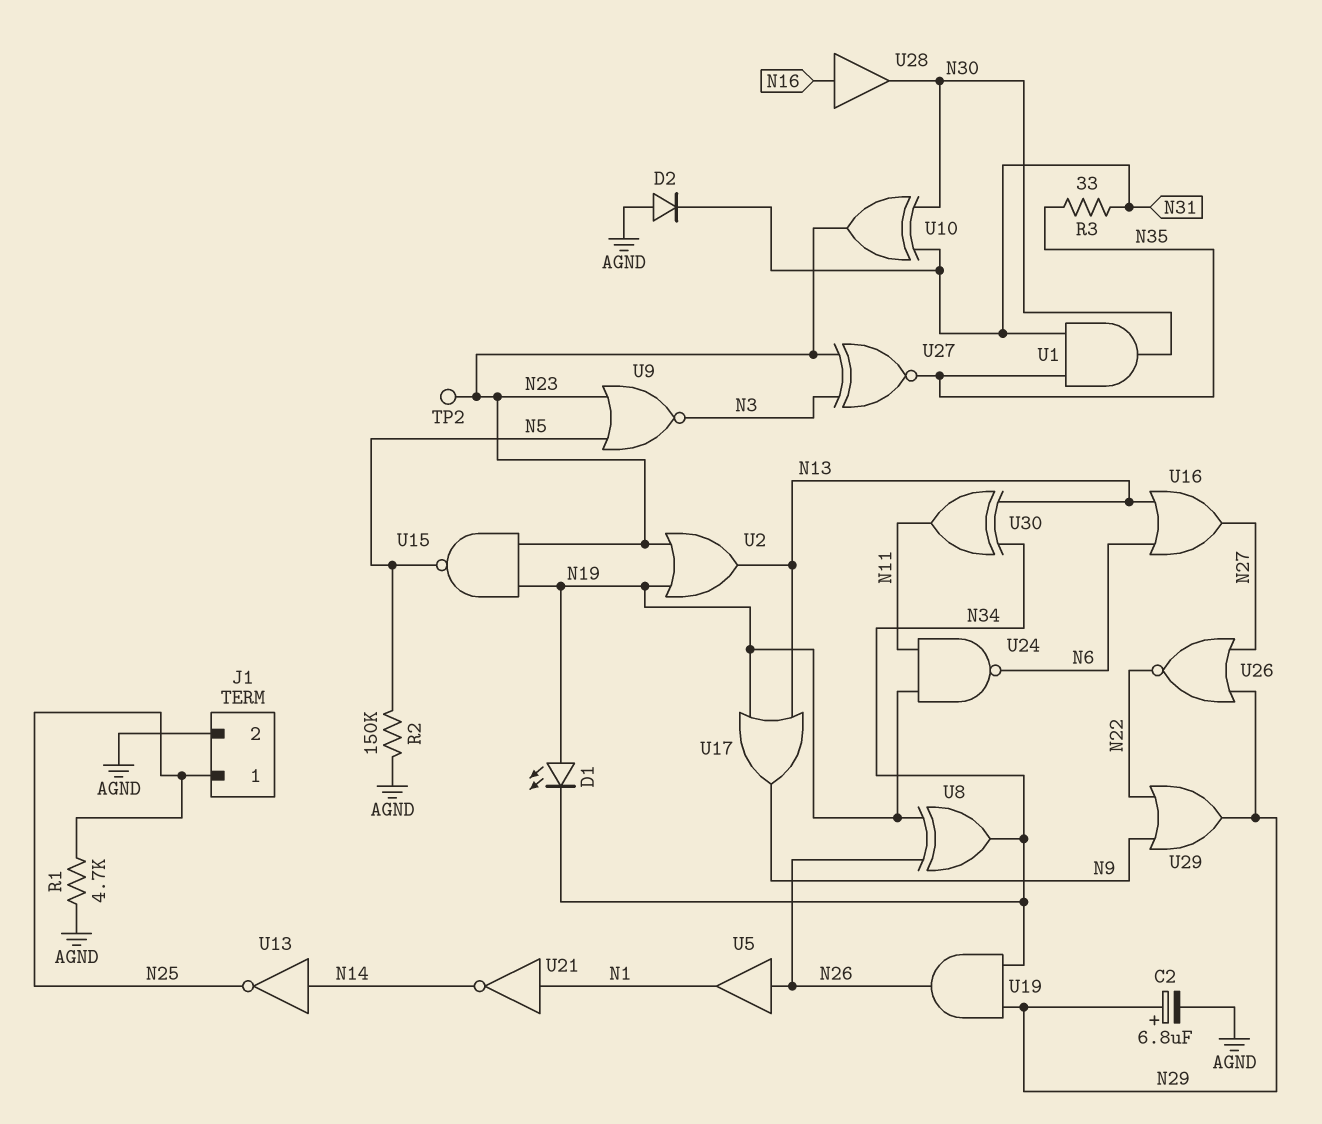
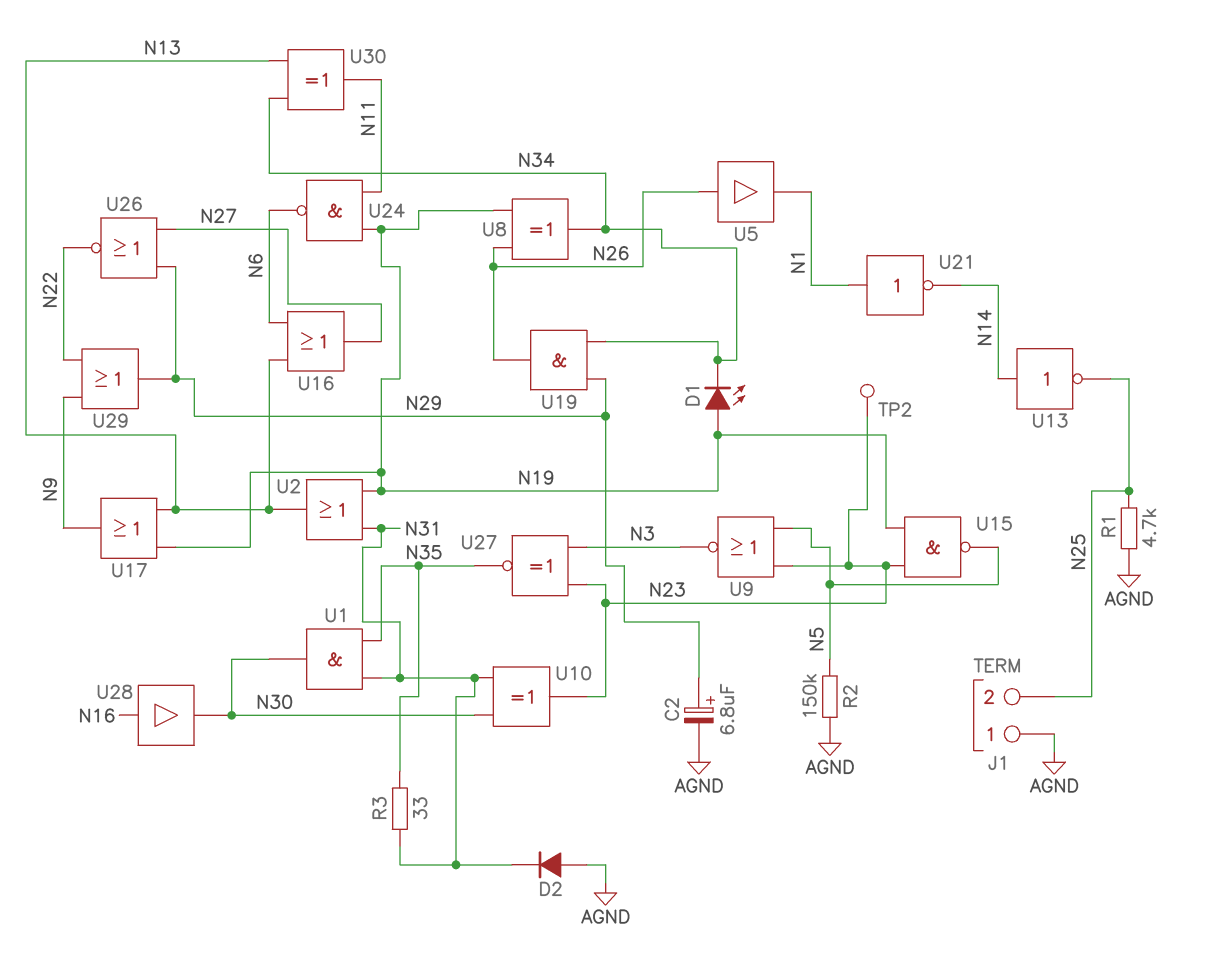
J1 pin 1: N25 -> AGND
J1 pin 2: AGND -> N25
U2: OR (in N19, in N23, out N13) -> OR (in N19, in N31, out N13)

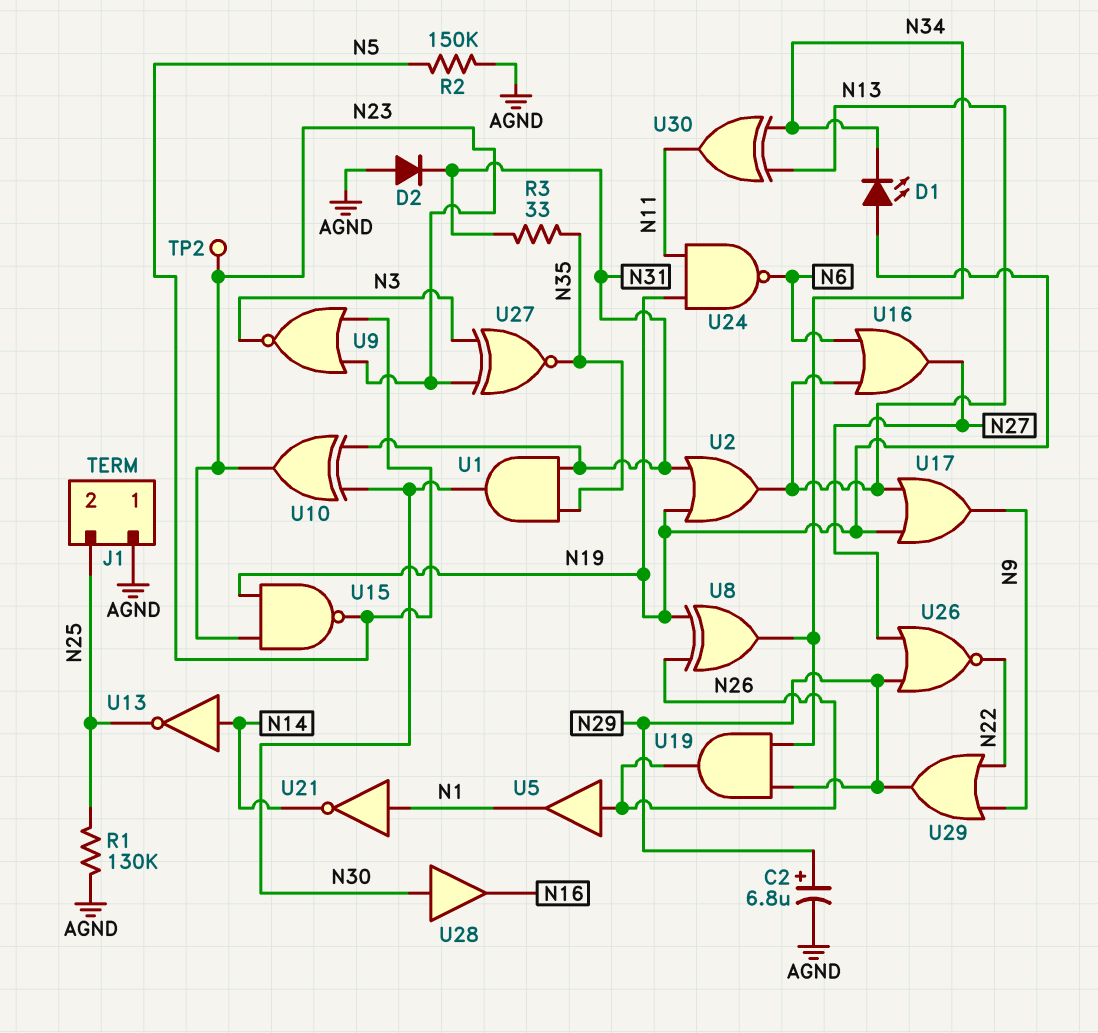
R1: 4.7k (AGND, N25) -> 130k (AGND, N25)
U28: buffer (in N16, out N30) -> buffer (in N30, out N16)

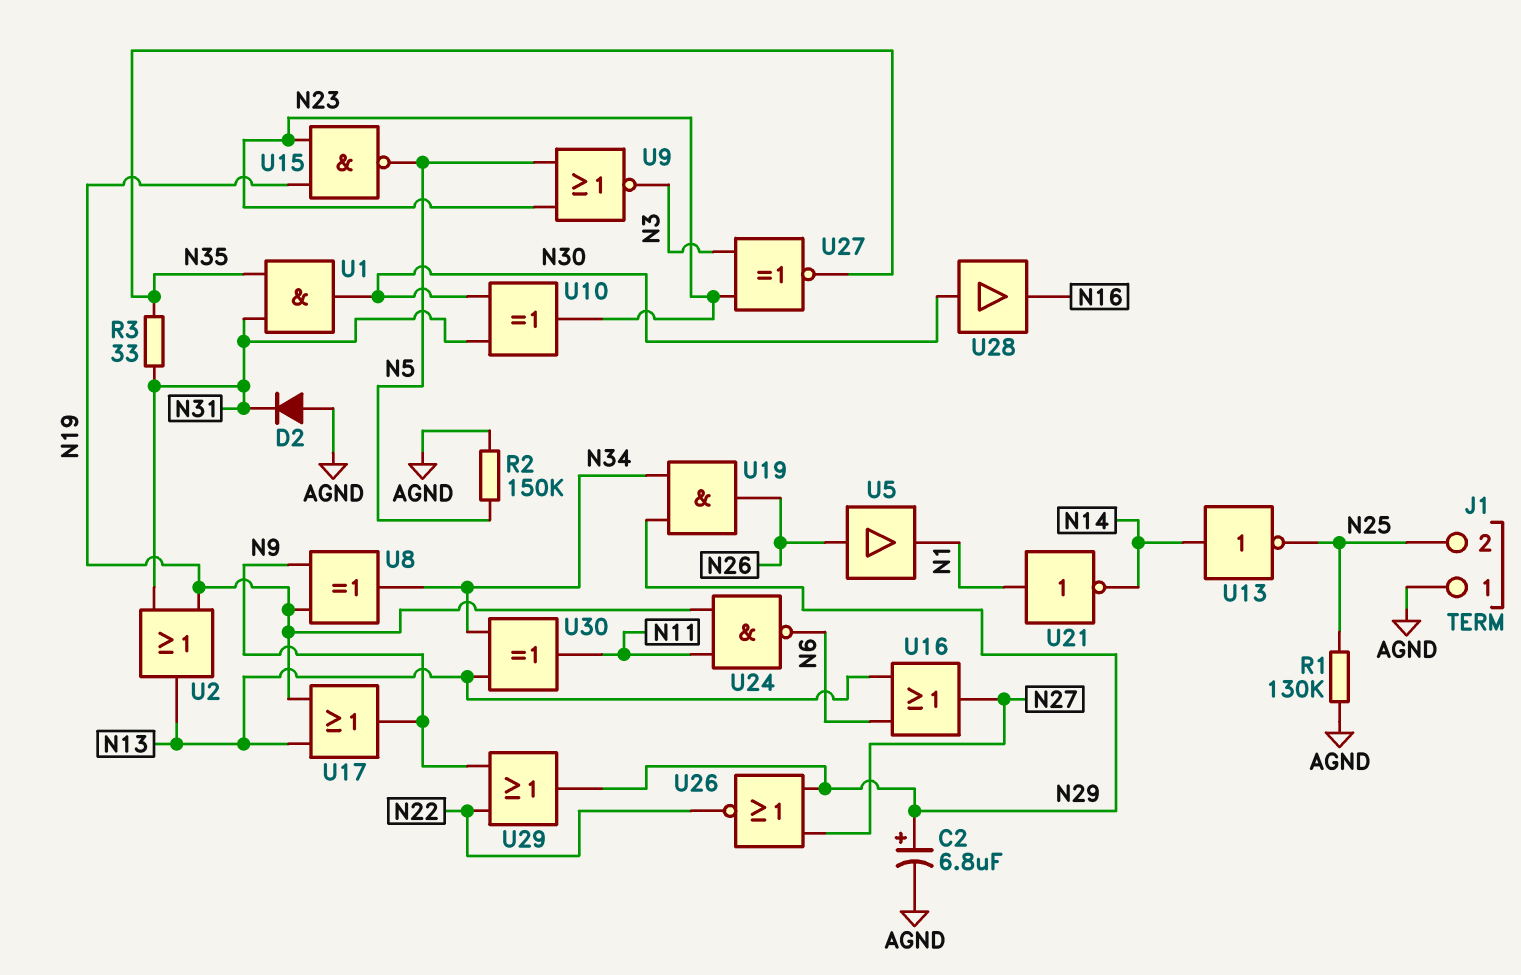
D1: LED (A N19, K N34) -> none
TP2: test point (N23) -> none
U8: XOR (in N19, in N26, out N34) -> XOR (in N9, in N19, out N34)

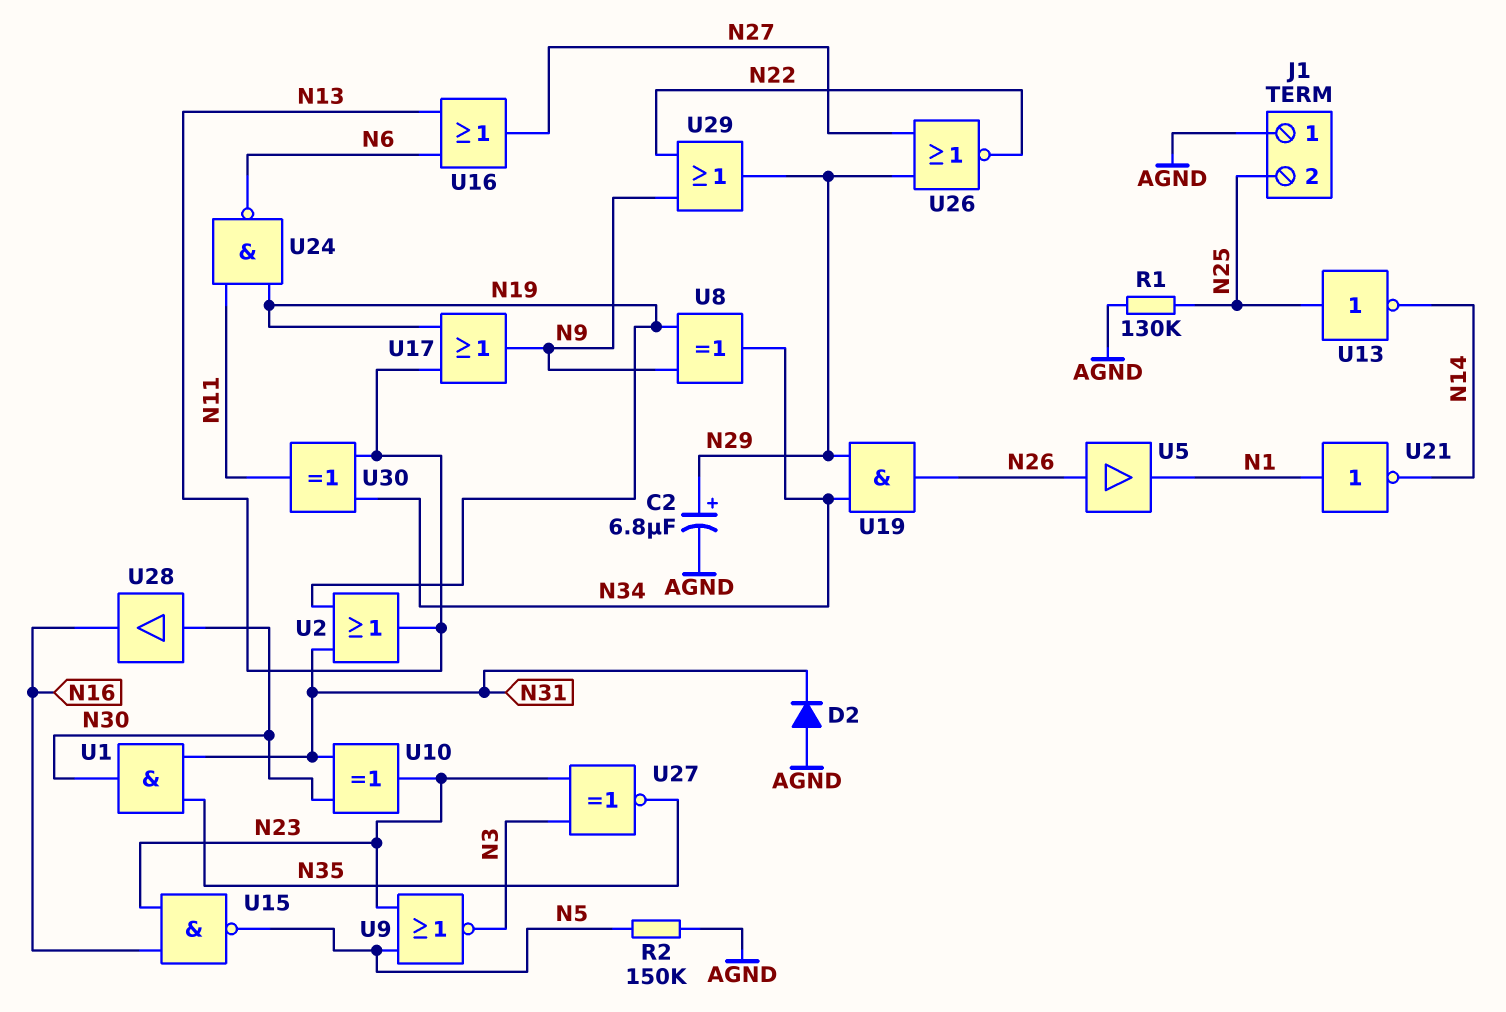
R3: 33 (N31, N35) -> none
U13: NOT (in N14, out N25) -> NOT (in N25, out N14)
U15: NAND (in N19, in N23, out N5) -> NAND (in N16, in N23, out N5)

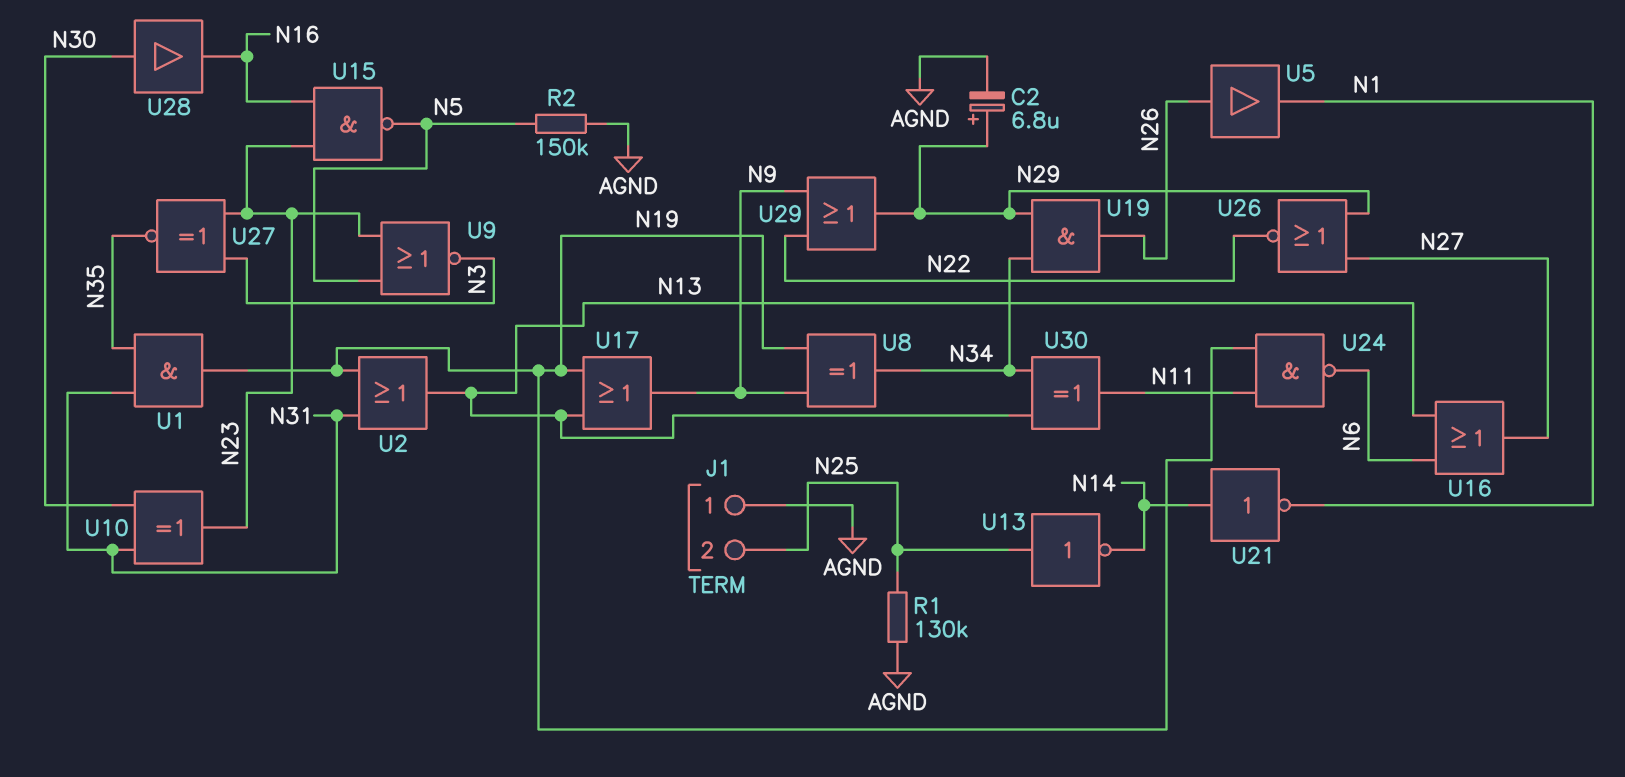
D2: diode (A AGND, K N31) -> none
U1: AND (in N31, in N35, out N30) -> AND (in N31, in N35, out N19)
U21: NOT (in N1, out N14) -> NOT (in N14, out N1)

